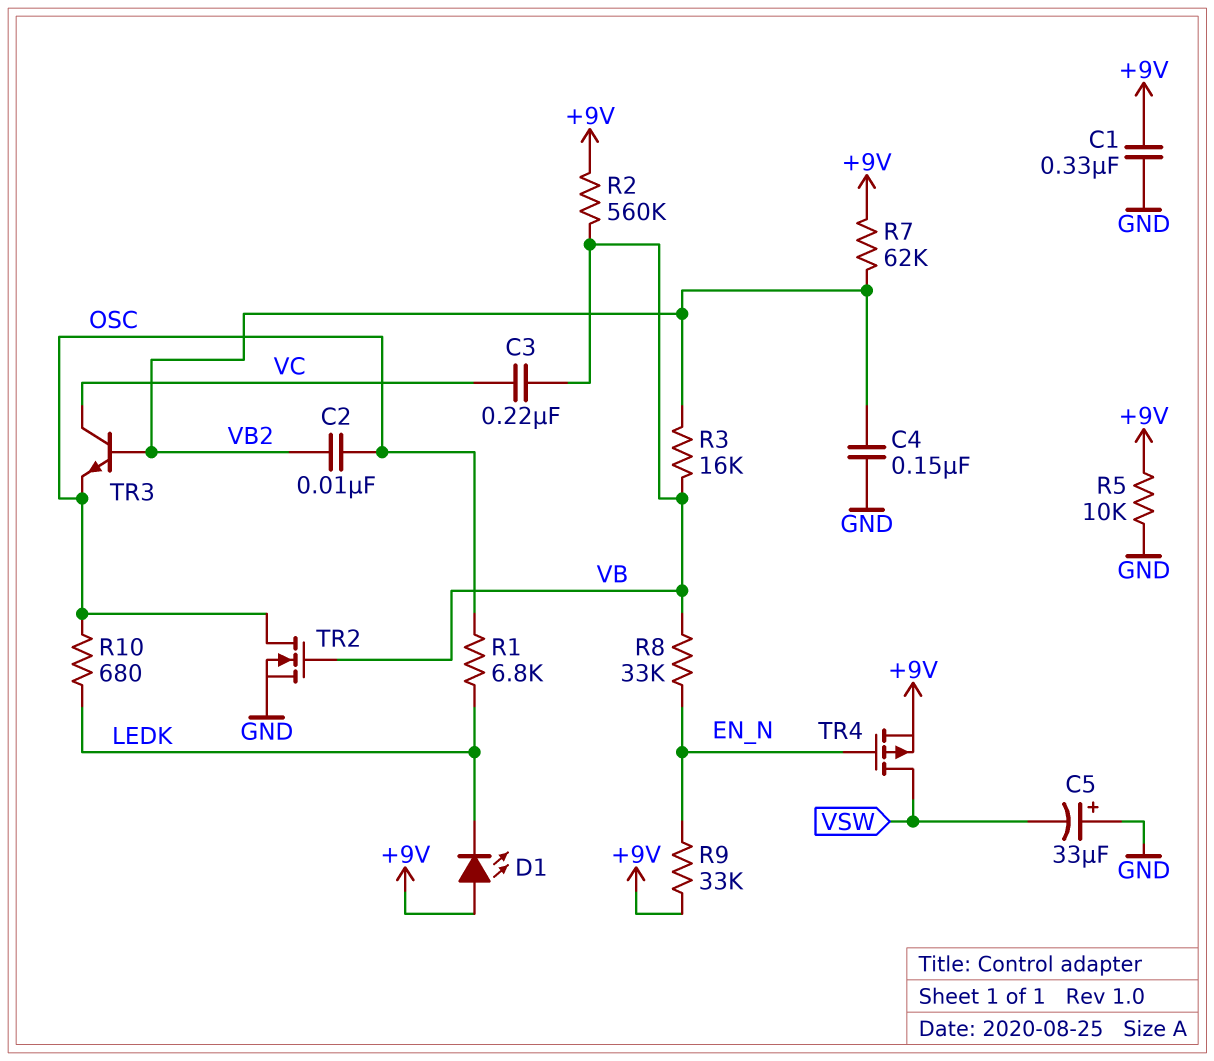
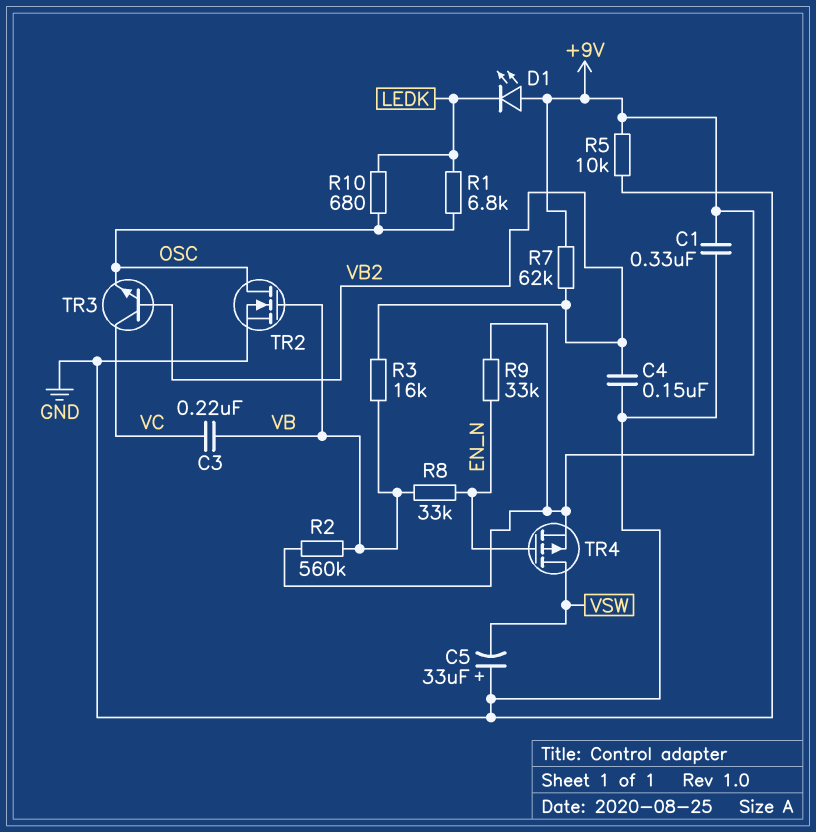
C2: 10nF (OSC, VB2) -> none

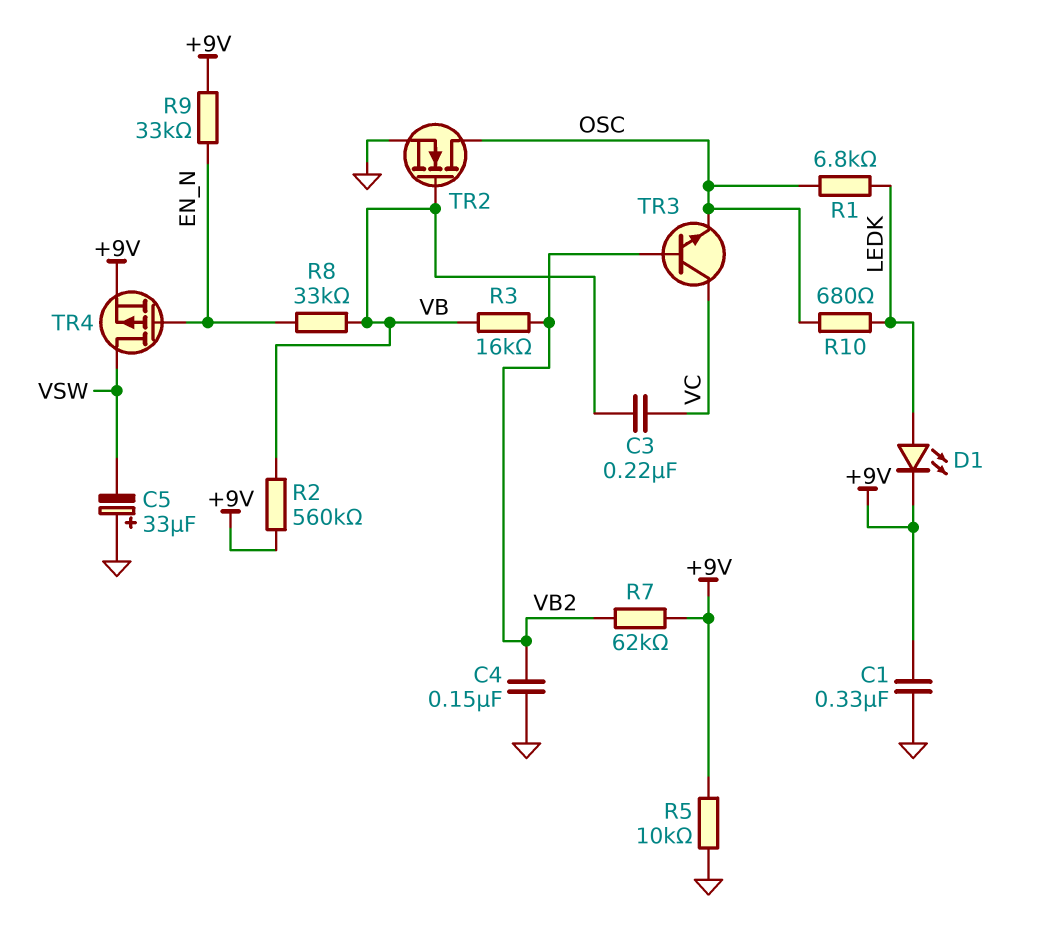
D1: LED (A +9V, K LEDK) -> LED (A LEDK, K +9V)

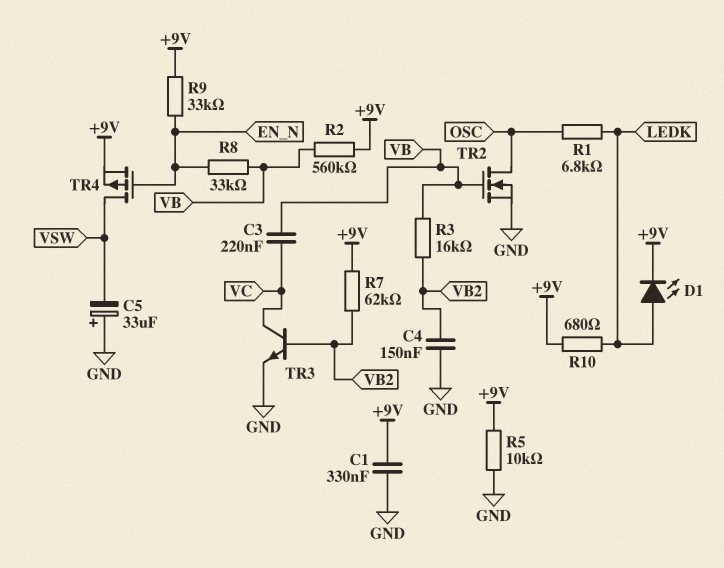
R10: 680 (LEDK, OSC) -> 680 (+9V, LEDK)
TR3: NPN (B VB2, C VC, E OSC) -> NPN (B VB2, C VC, E GND)

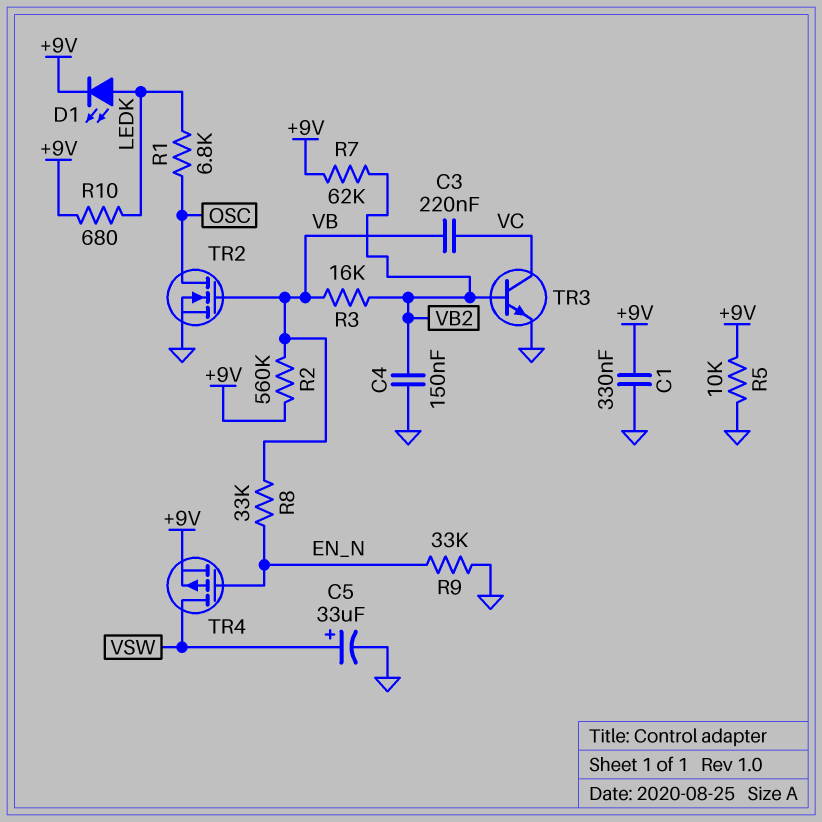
C5: 33uF (plus GND, minus VSW) -> 33uF (plus VSW, minus GND)
R9: 33k (+9V, EN_N) -> 33k (EN_N, GND)

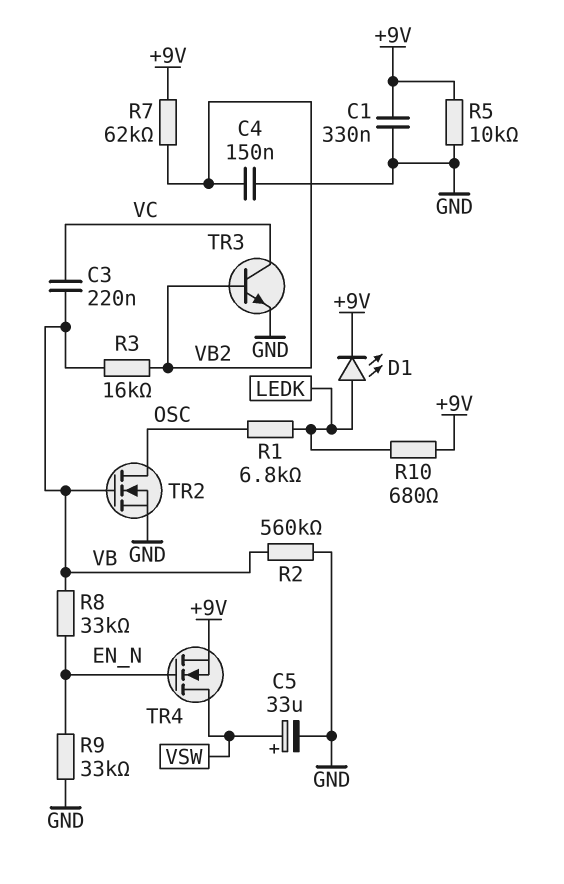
R2: 560k (+9V, VB) -> 560k (GND, VB)
TR4: PMOS (G EN_N, D VSW, S +9V) -> NMOS (G EN_N, D VSW, S +9V)

